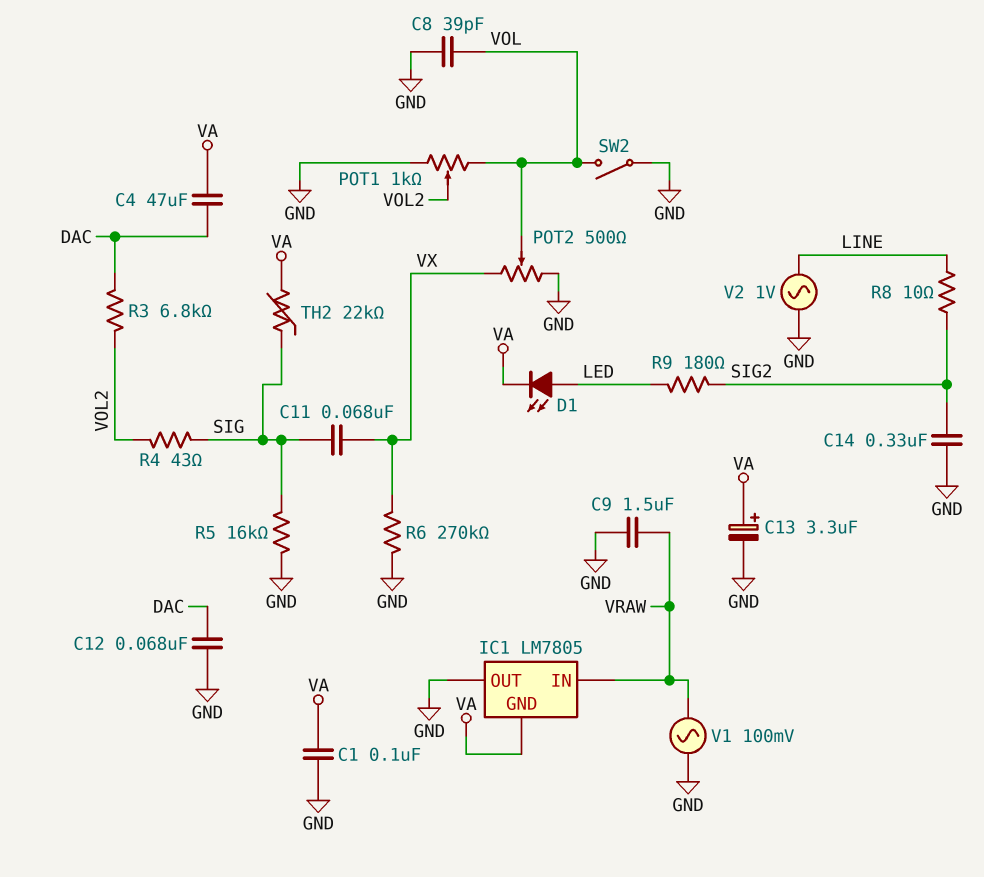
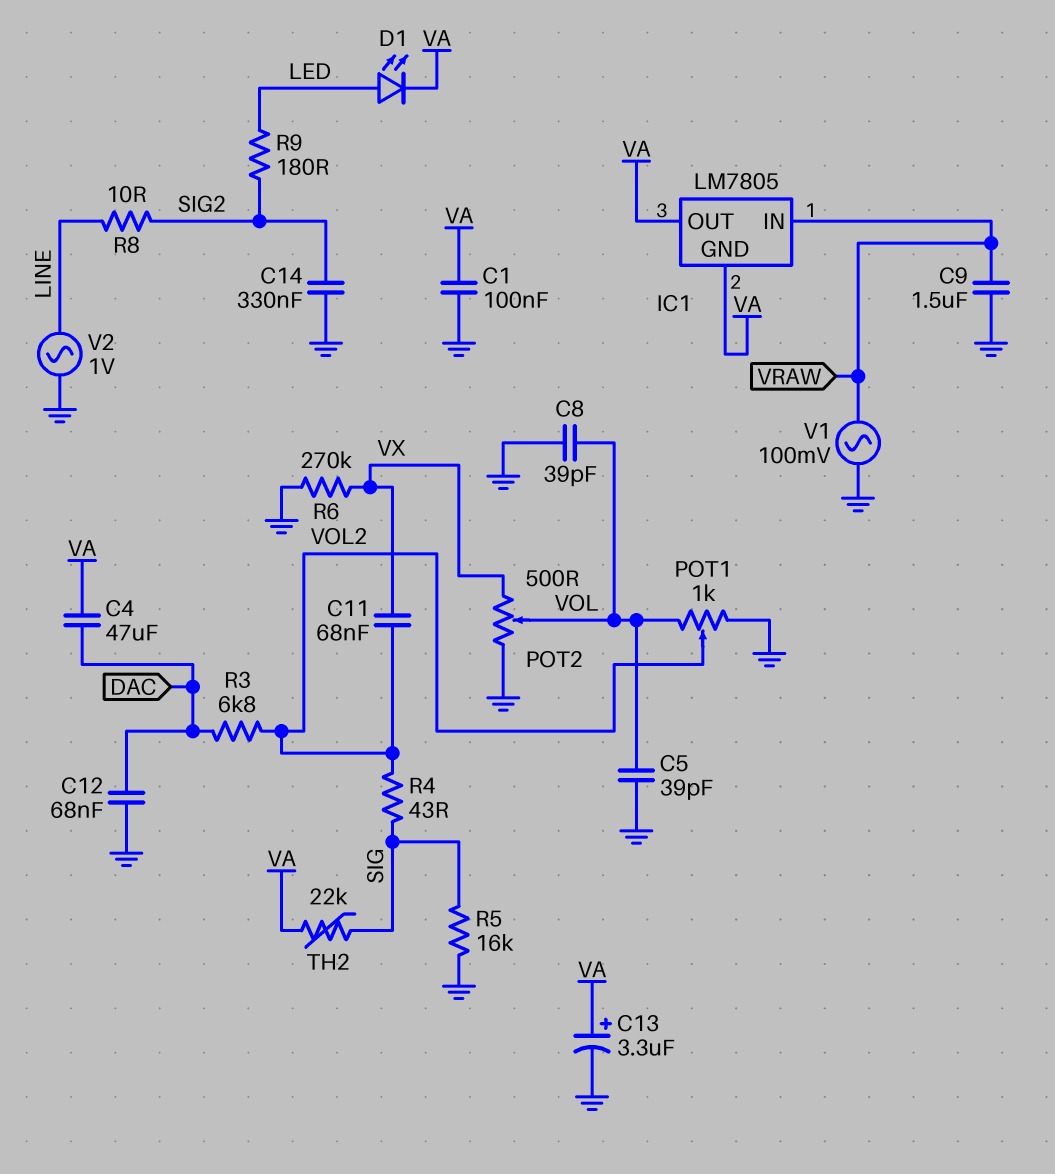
C5: none -> 39pF (GND, VOL)
C11: 68nF (SIG, VX) -> 68nF (VOL2, VX)
IC1 pin OUT: GND -> VA
SW2: switch (GND, VOL) -> none

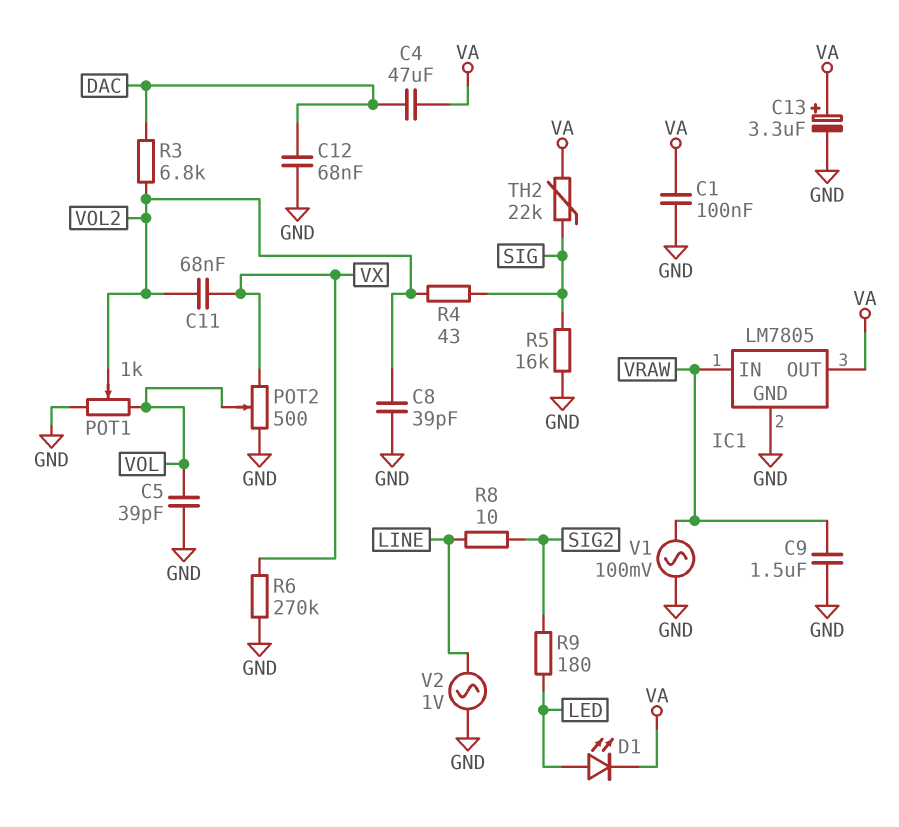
C8: 39pF (GND, VOL) -> 39pF (GND, VOL2)
C14: 330nF (GND, SIG2) -> none
IC1 pin GND: VA -> GND

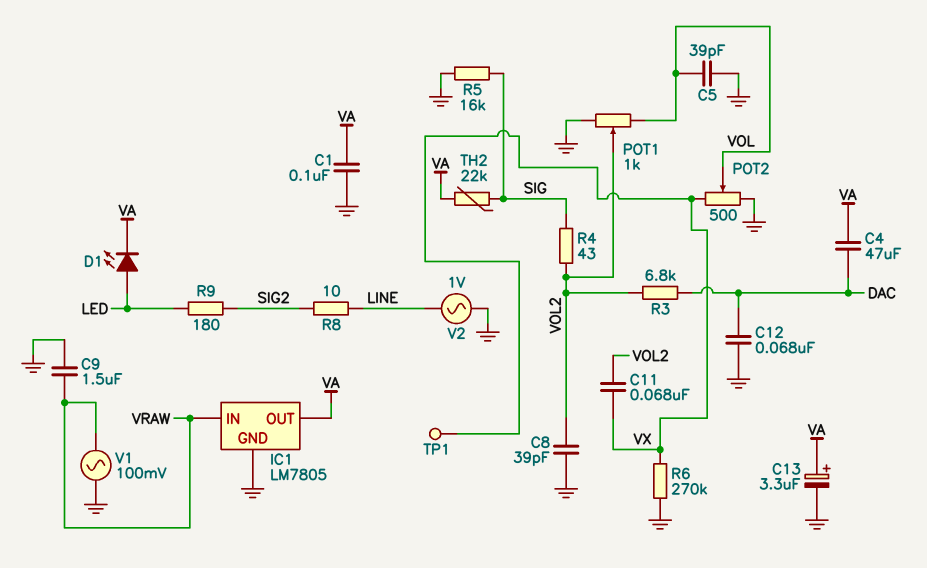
TP1: none -> test point (VX)

